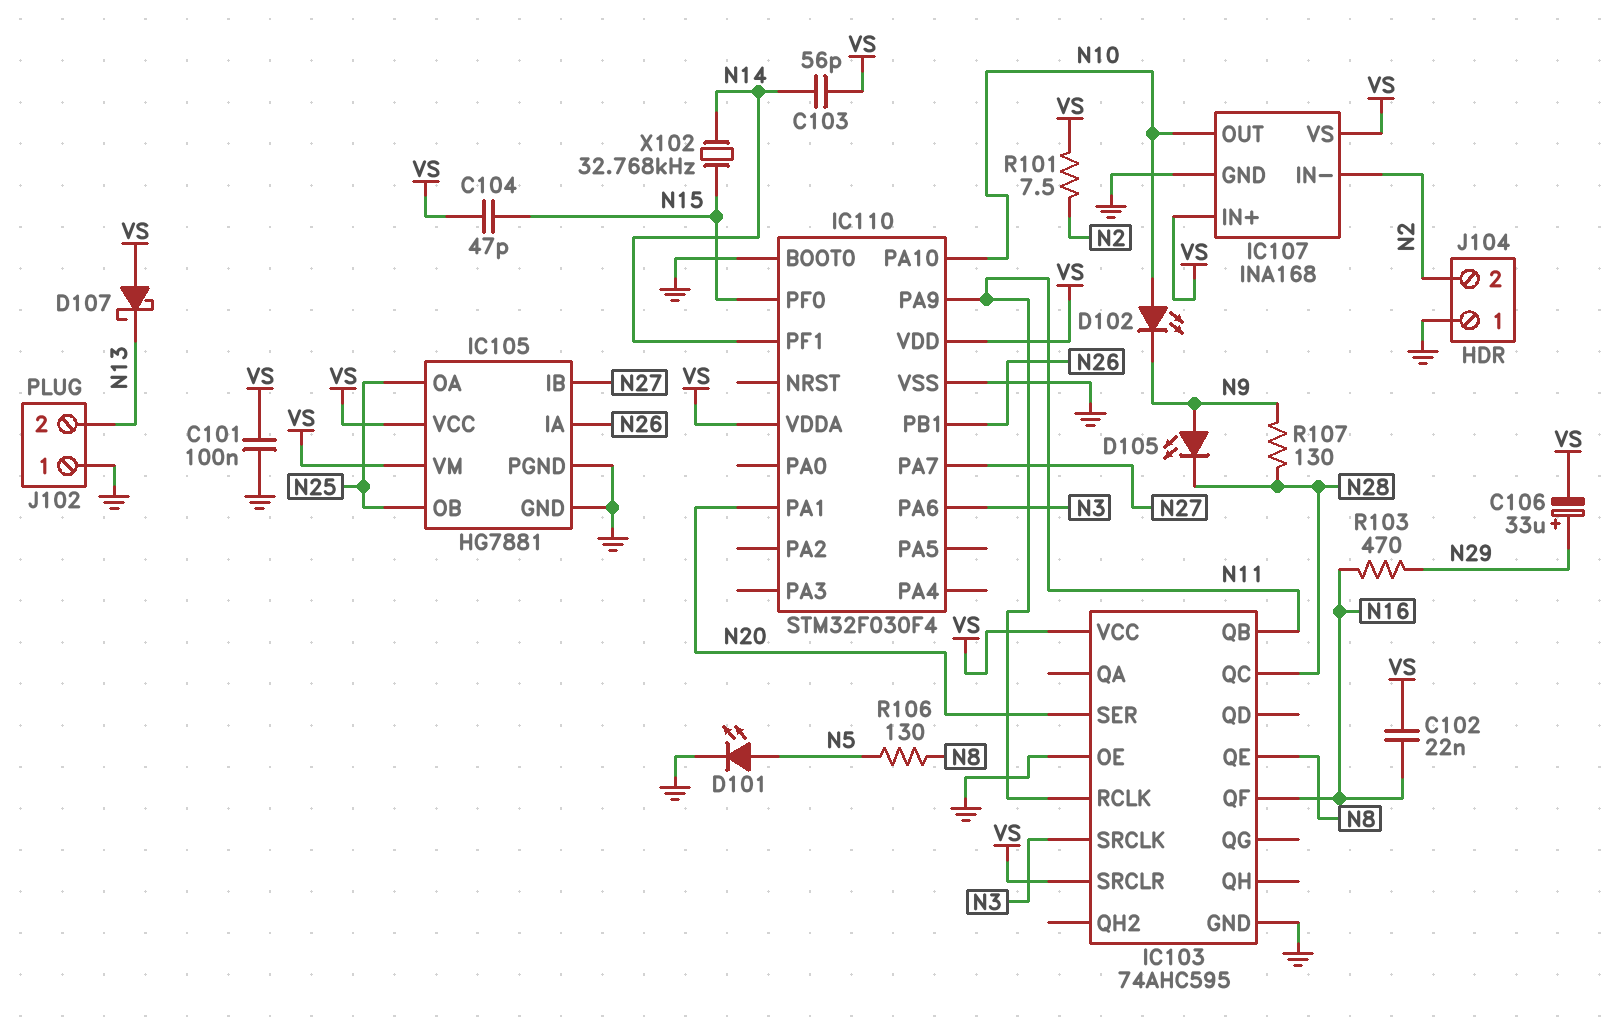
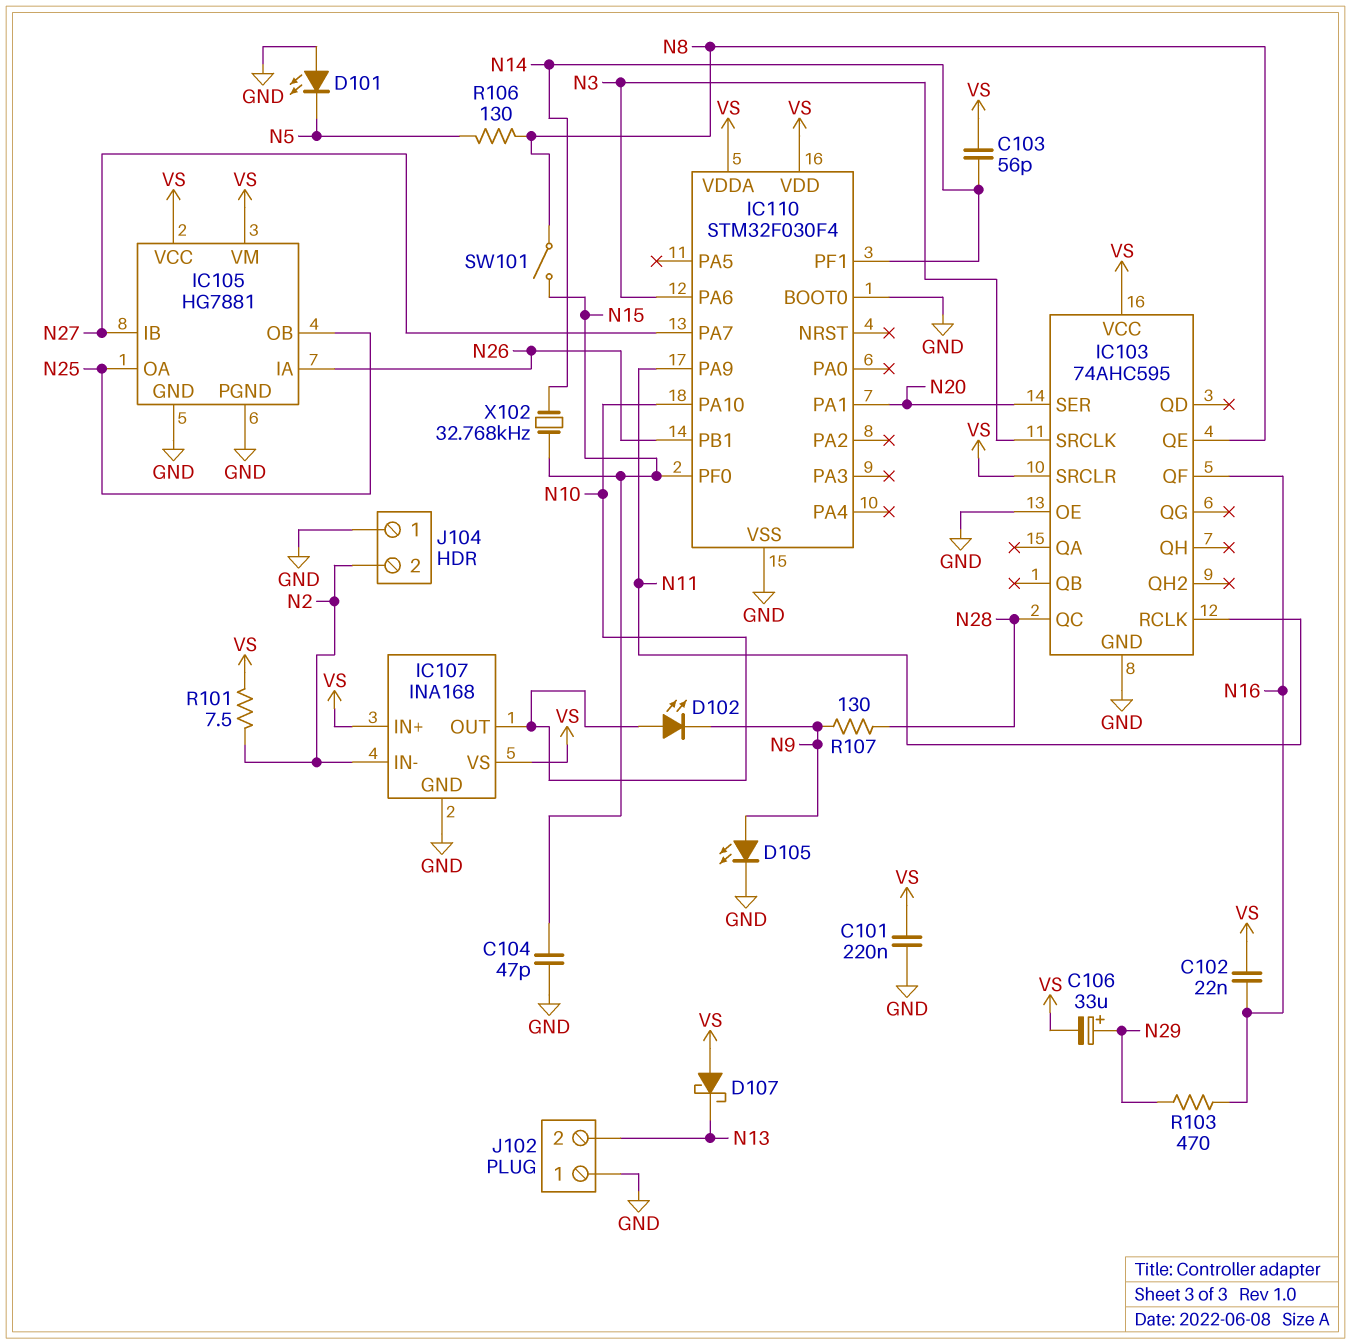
C101: 100nF (GND, VS) -> 220nF (GND, VS)
C104: 47pF (N15, VS) -> 47pF (GND, N15)
D101: LED (A N5, K GND) -> LED (A GND, K N5)
D105: LED (A N9, K N28) -> LED (A N9, K GND)
IC103 pin QB: N11 -> none
SW101: none -> switch (N8, N15)

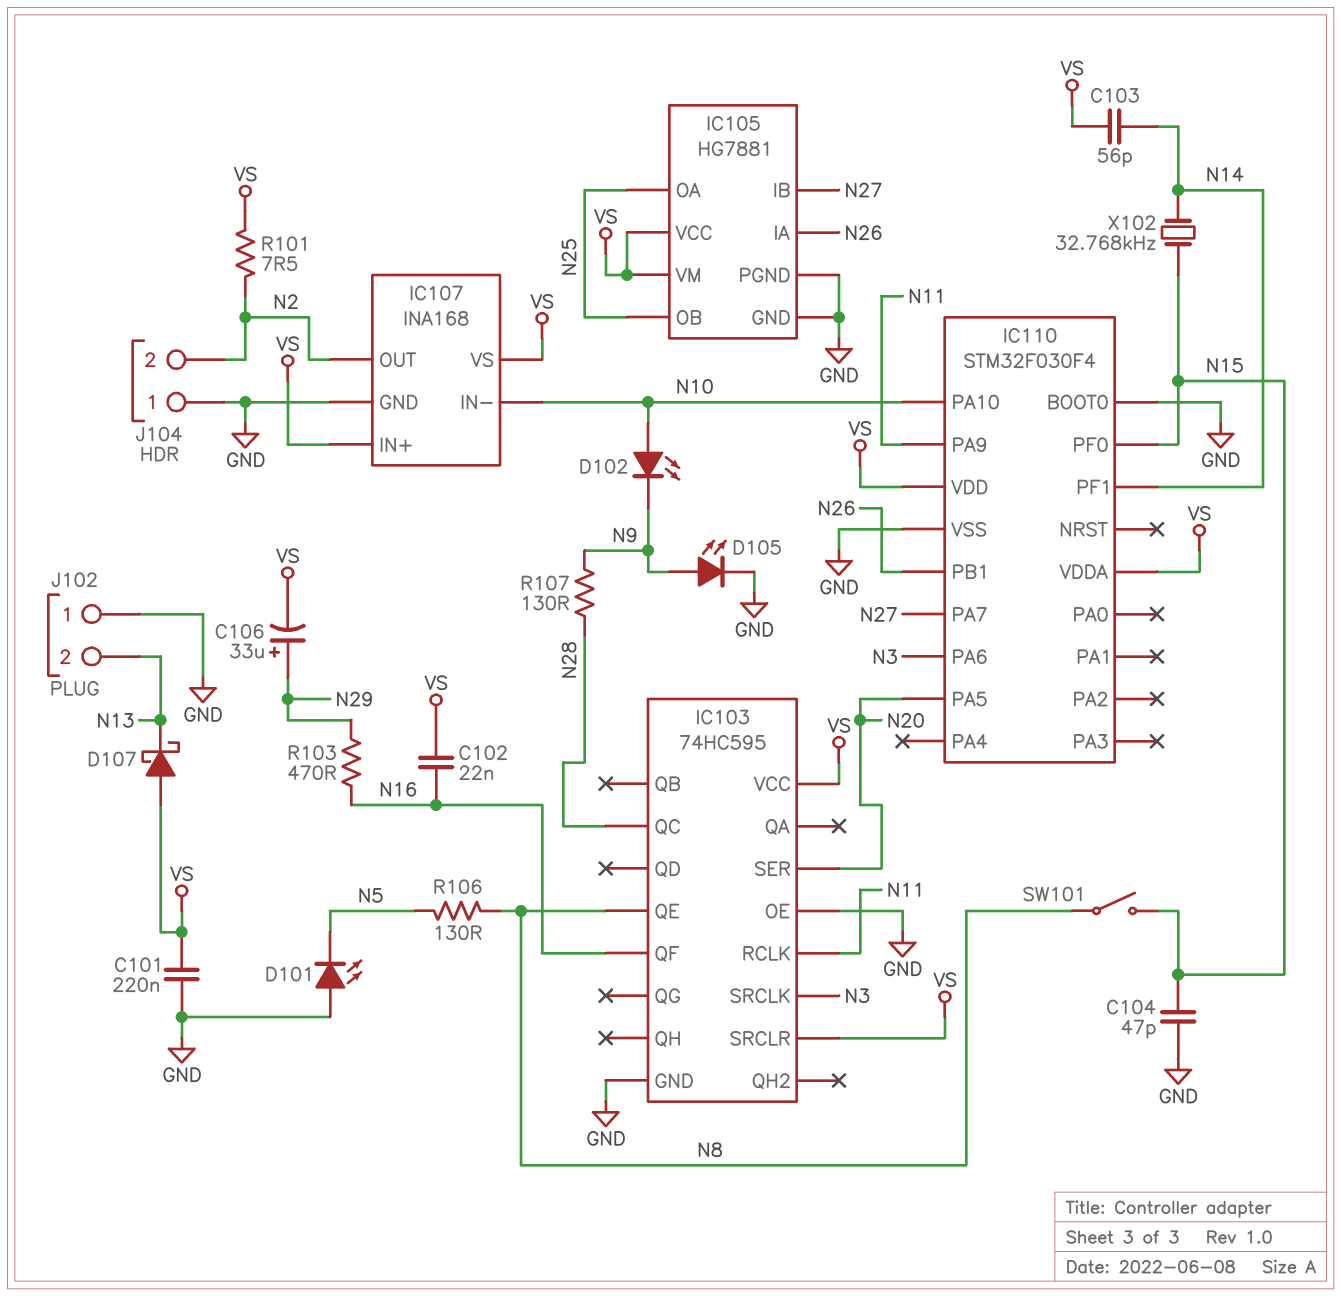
IC103: 74AHC595 -> 74HC595
IC107 pin IN-: N2 -> N10
IC107 pin OUT: N10 -> N2
IC110 pin PA1: N20 -> none
IC110 pin PA5: none -> N20

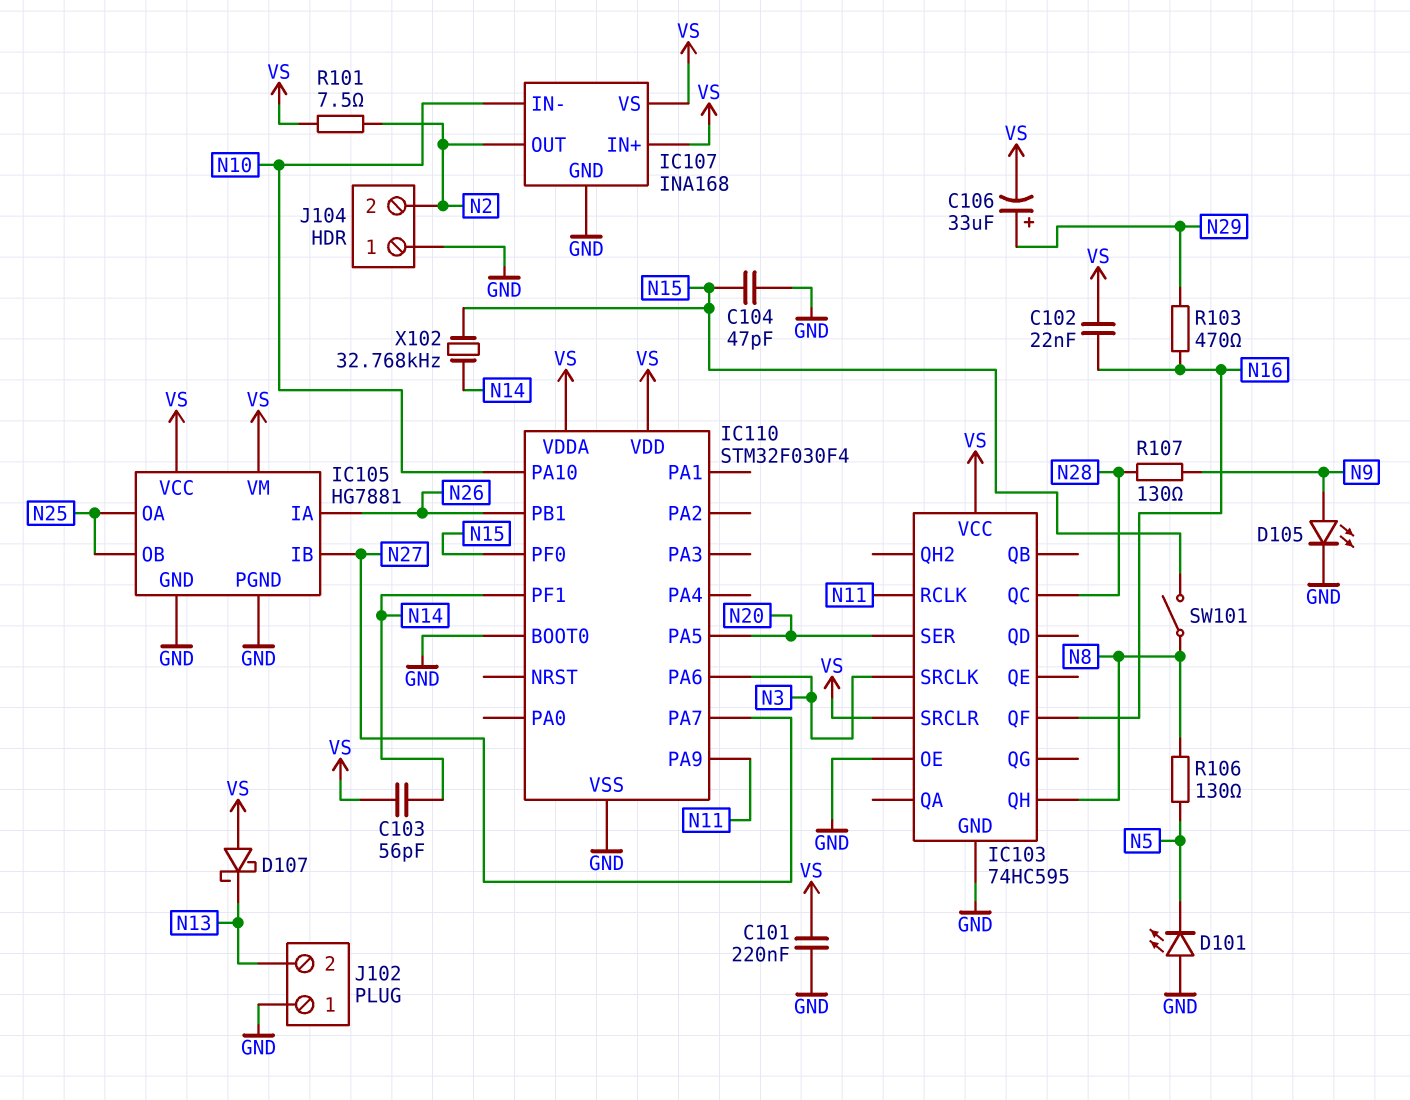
D102: LED (A N10, K N9) -> none
IC103 pin QE: N8 -> none
IC103 pin QH: none -> N8

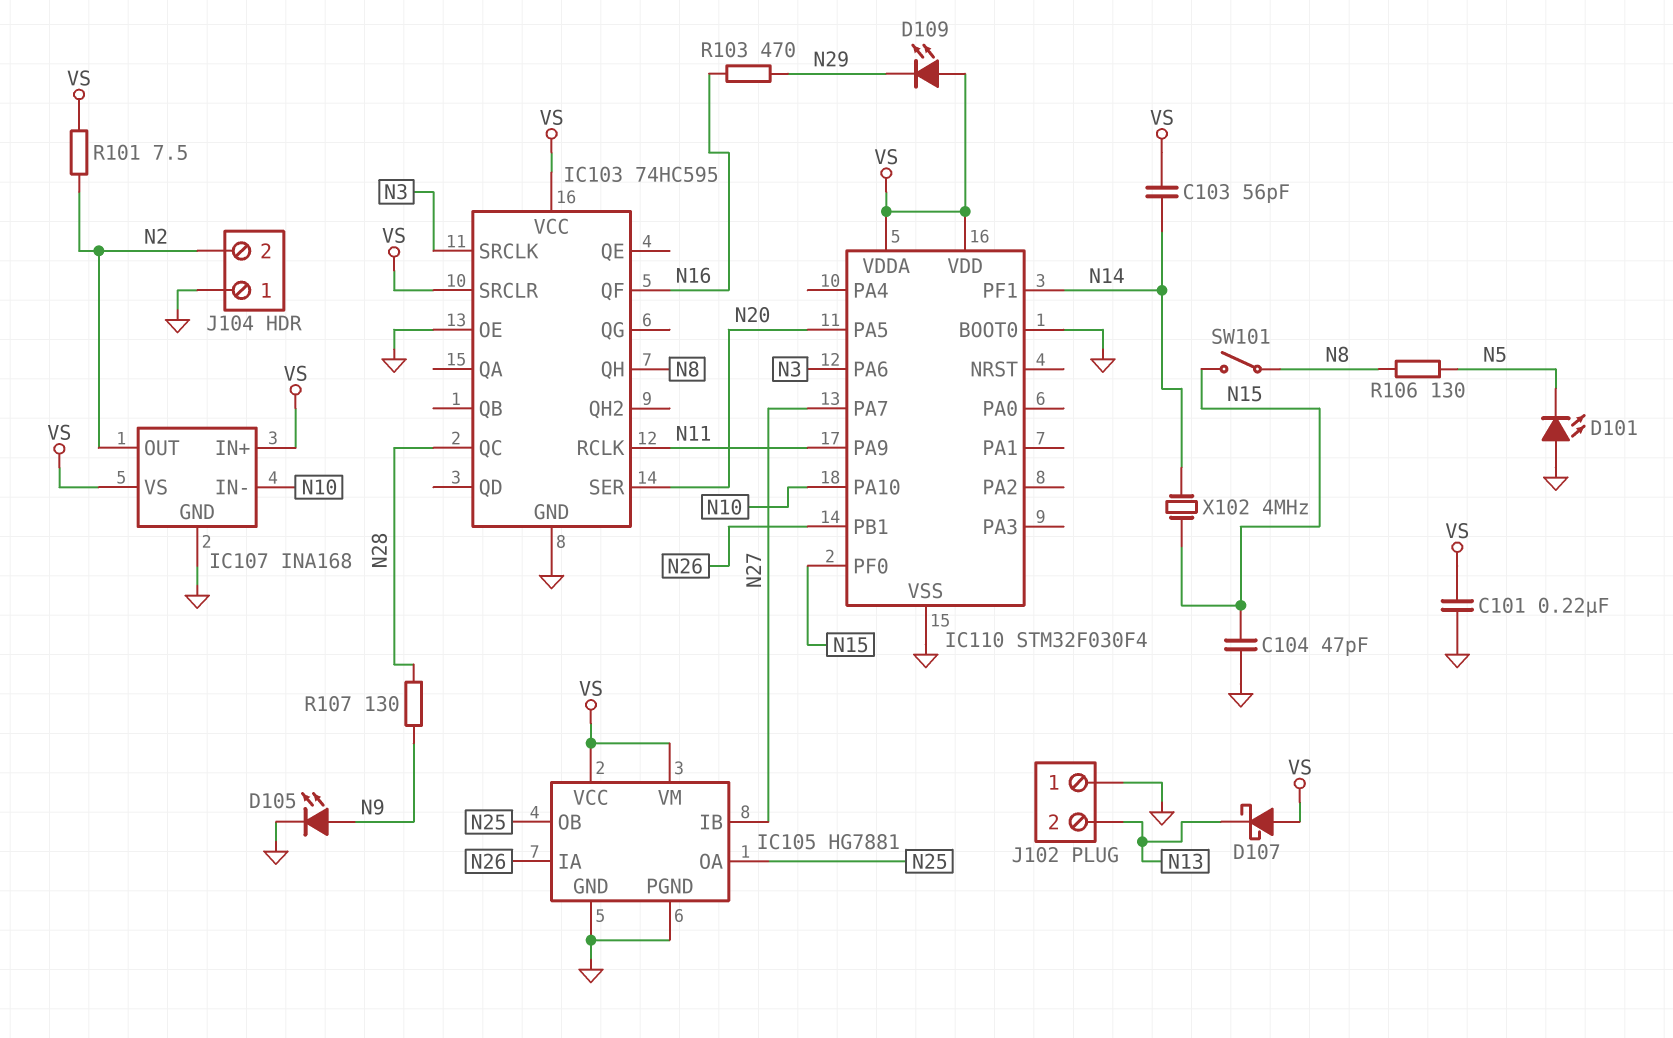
C102: 22nF (N16, VS) -> none
C106: 33uF (plus N29, minus VS) -> none
D109: none -> LED (A VS, K N29)
X102: 32.768kHz (N14, N15) -> 4MHz (N14, N15)

